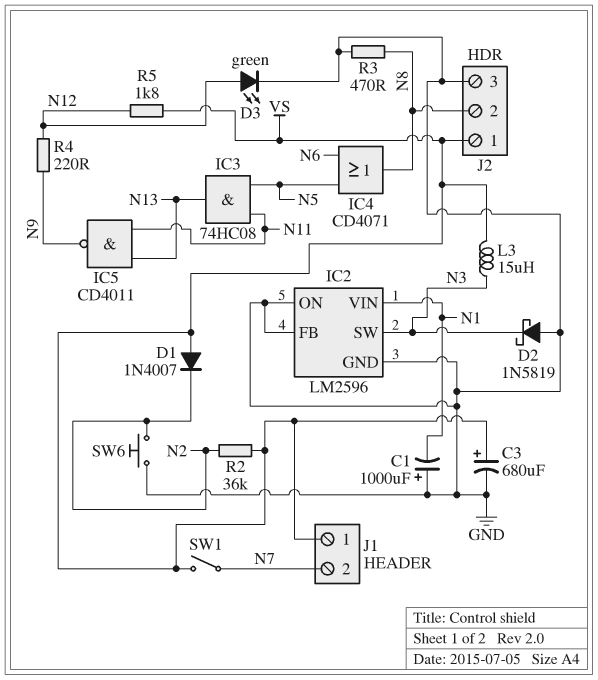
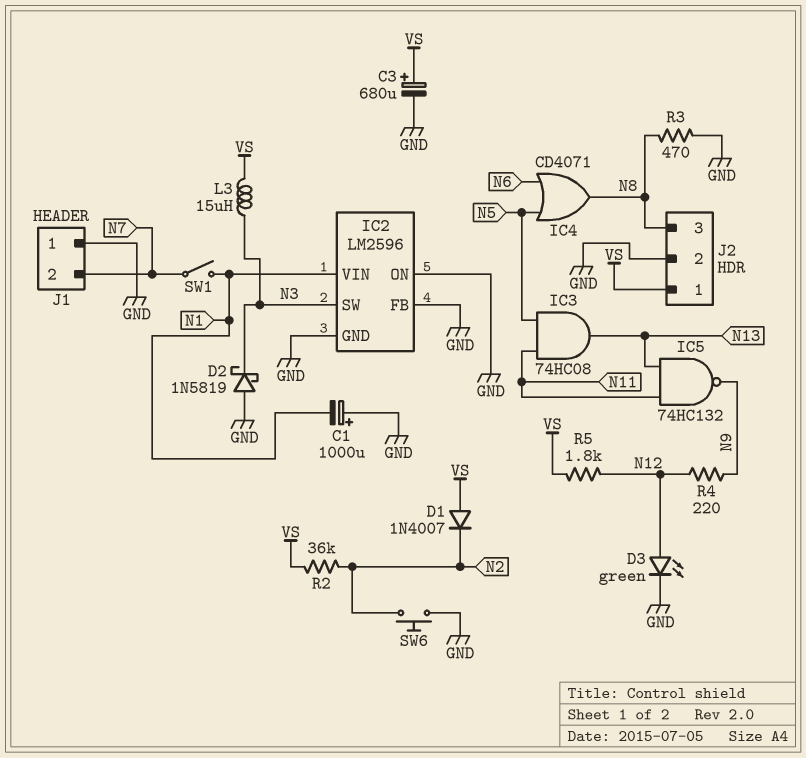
IC5: NAND CD4011 (in N11, in N13, out N9) -> NAND 74HC132 (in N11, in N13, out N9)
J1 pin 1: VS -> GND
J2 pin 2: N8 -> GND
J2 pin 3: GND -> N8
SW1: switch (N7, VS) -> switch (N1, N7)

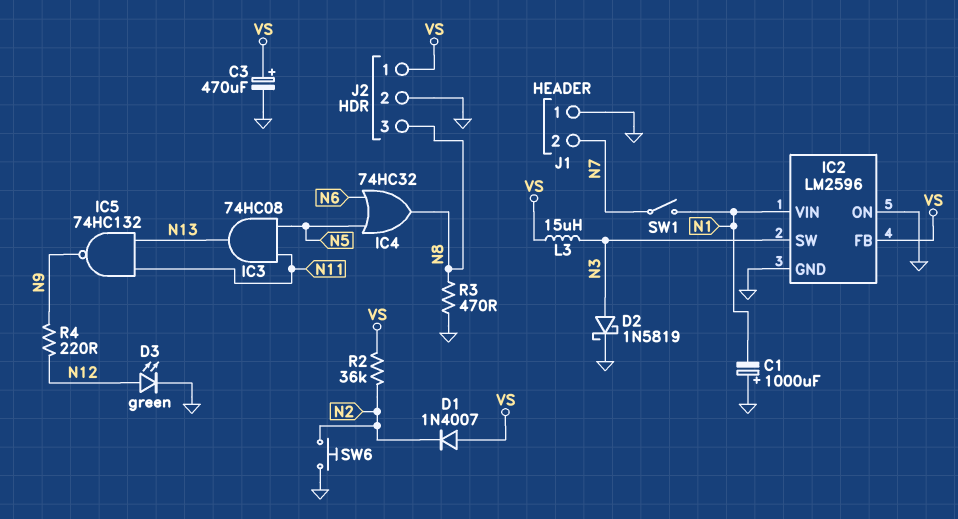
C3: 680uF (plus VS, minus GND) -> 470uF (plus VS, minus GND)
D2: schottky 1N5819 (A GND, K N3) -> schottky 1N5819 (A N3, K GND)
IC2 pin FB: GND -> VS
IC4: OR CD4071 (in N5, in N6, out N8) -> OR 74HC32 (in N5, in N6, out N8)
R5: 1.8k (N12, VS) -> none

